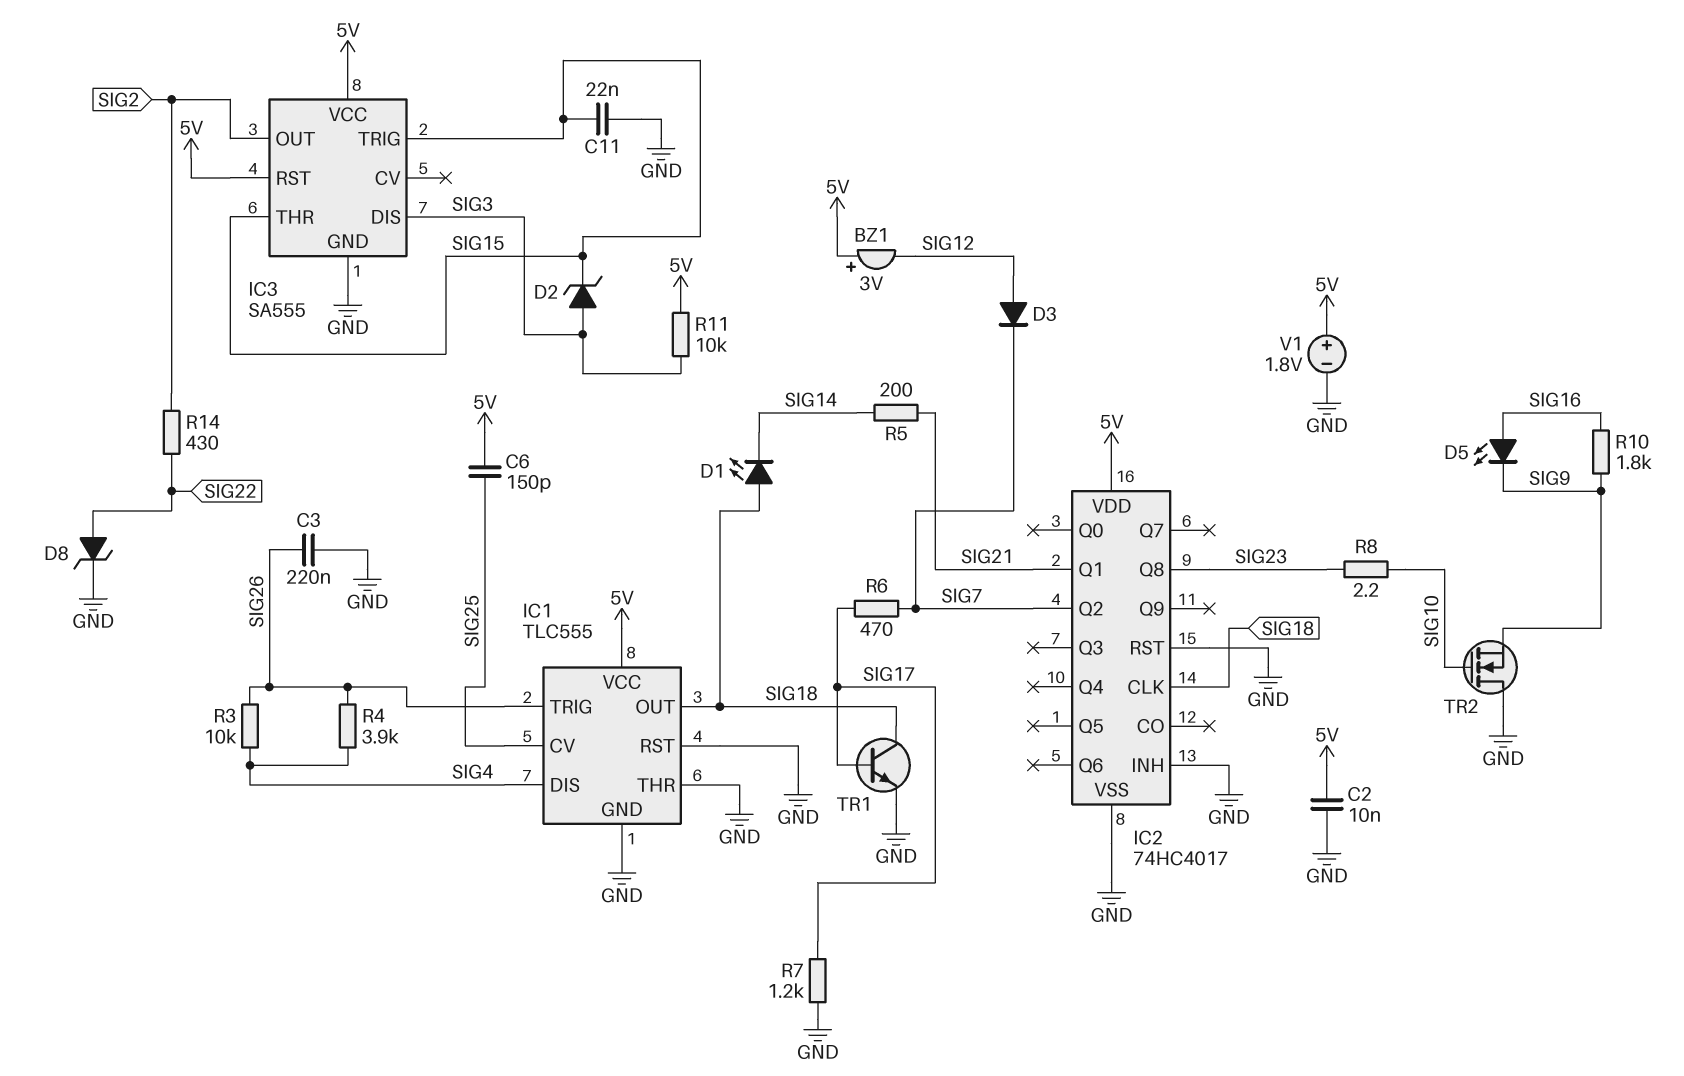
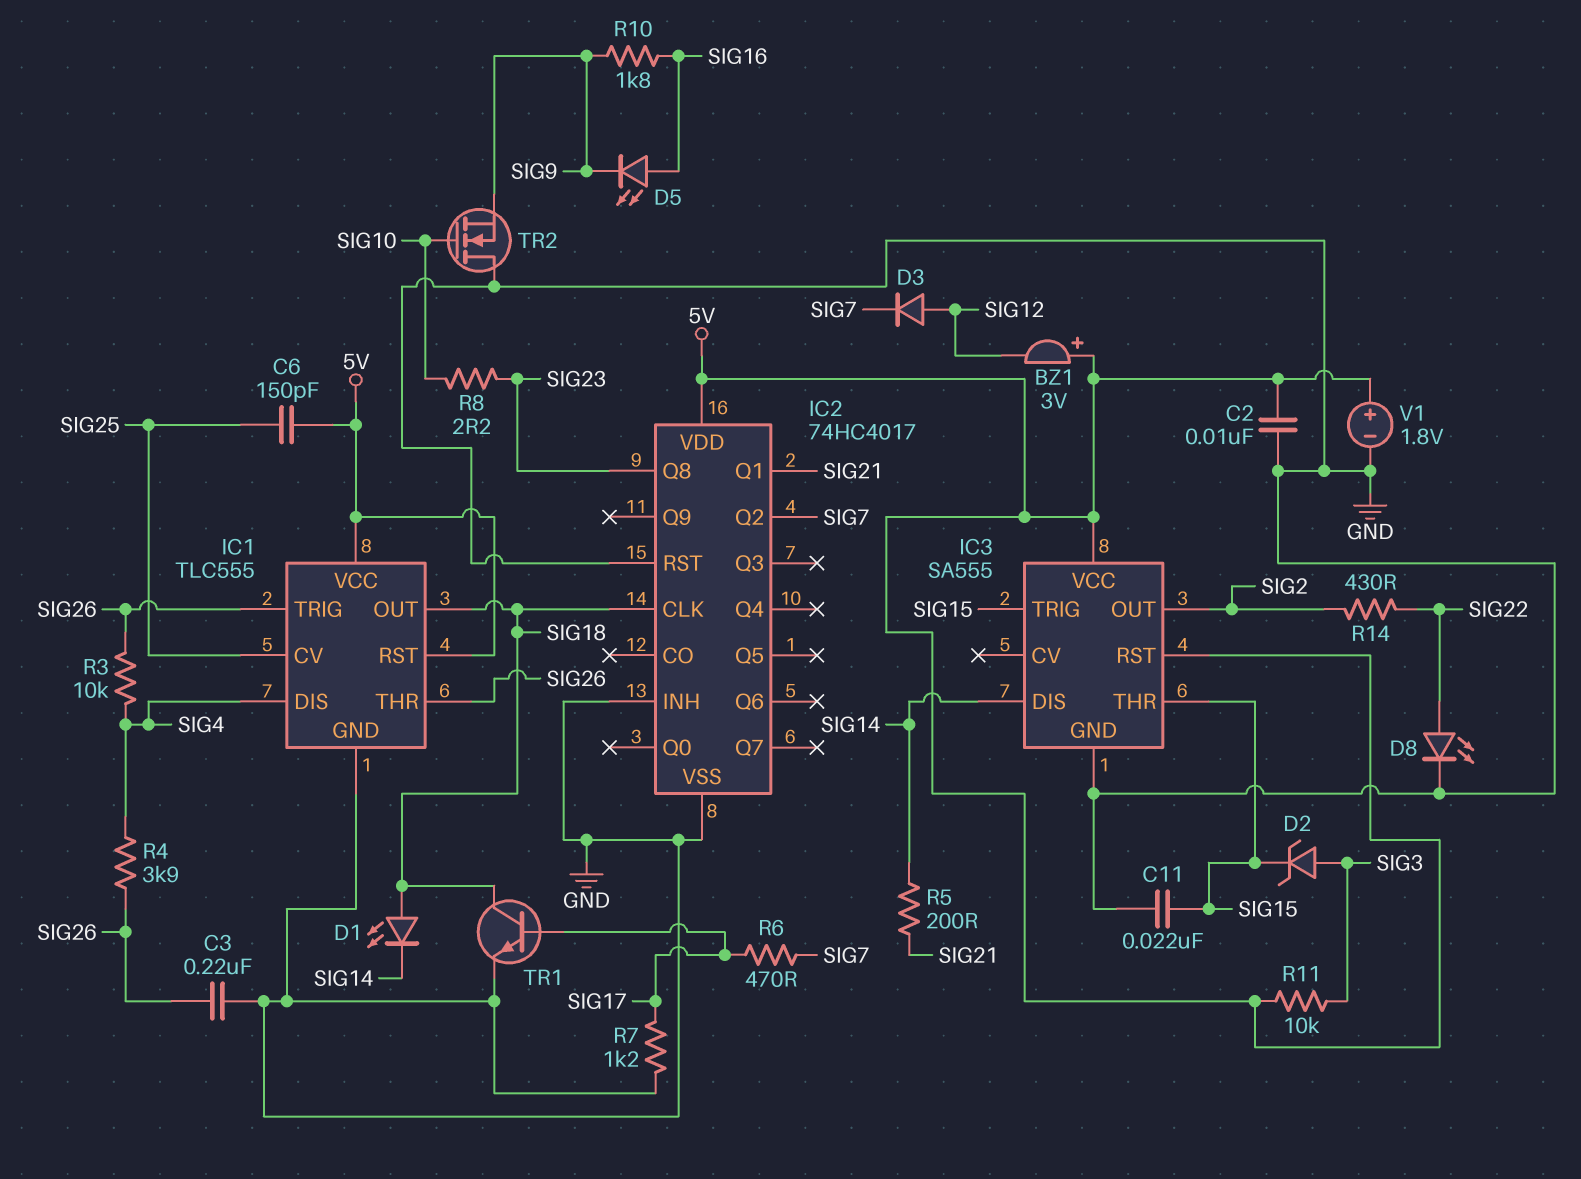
D8: zener (A SIG22, K GND) -> LED (A SIG22, K GND)
IC1 pin RST: GND -> 5V
IC1 pin THR: GND -> SIG26
IC3 pin DIS: SIG3 -> SIG14

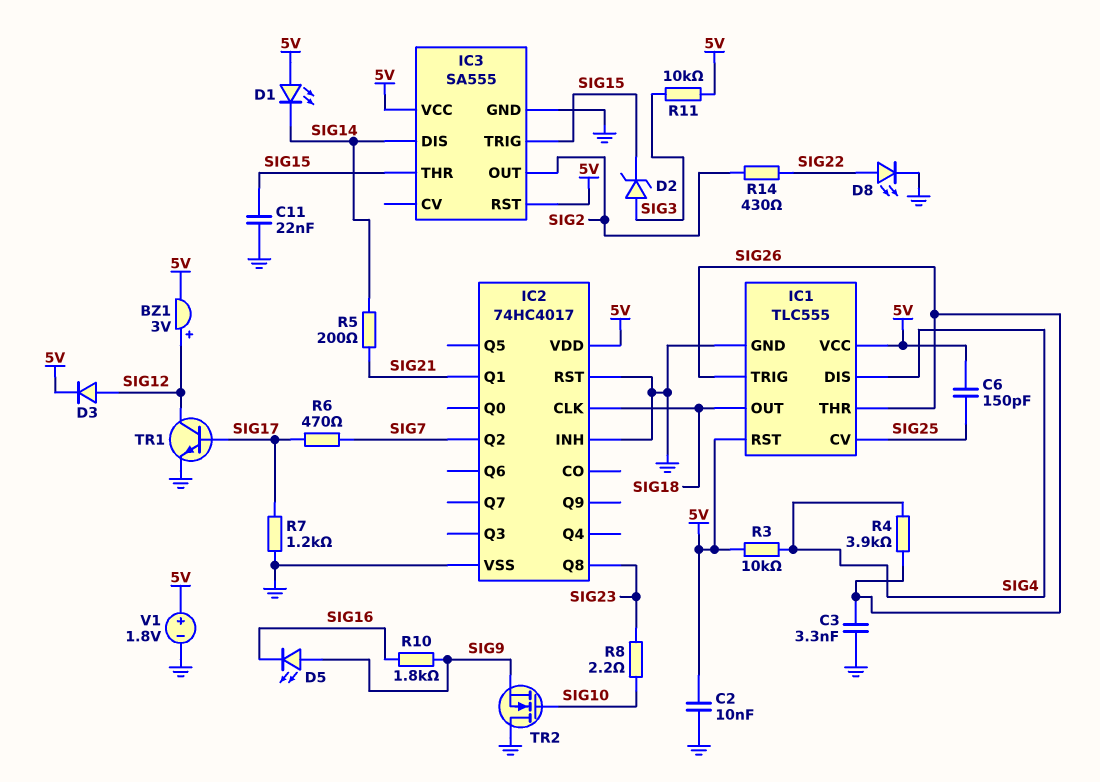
BZ1: buzzer 3V (plus 5V, minus SIG12) -> buzzer 3V (plus SIG12, minus 5V)
C3: 220nF (GND, SIG26) -> 3.3nF (GND, SIG26)
D1: LED (A SIG18, K SIG14) -> LED (A 5V, K SIG14)
D3: diode (A SIG12, K SIG7) -> diode (A SIG12, K 5V)
D5: LED (A SIG16, K SIG9) -> LED (A SIG9, K SIG16)
R3: 10k (SIG4, SIG26) -> 10k (5V, SIG4)
TR1: NPN (B SIG17, C SIG18, E GND) -> NPN (B SIG17, C SIG12, E GND)

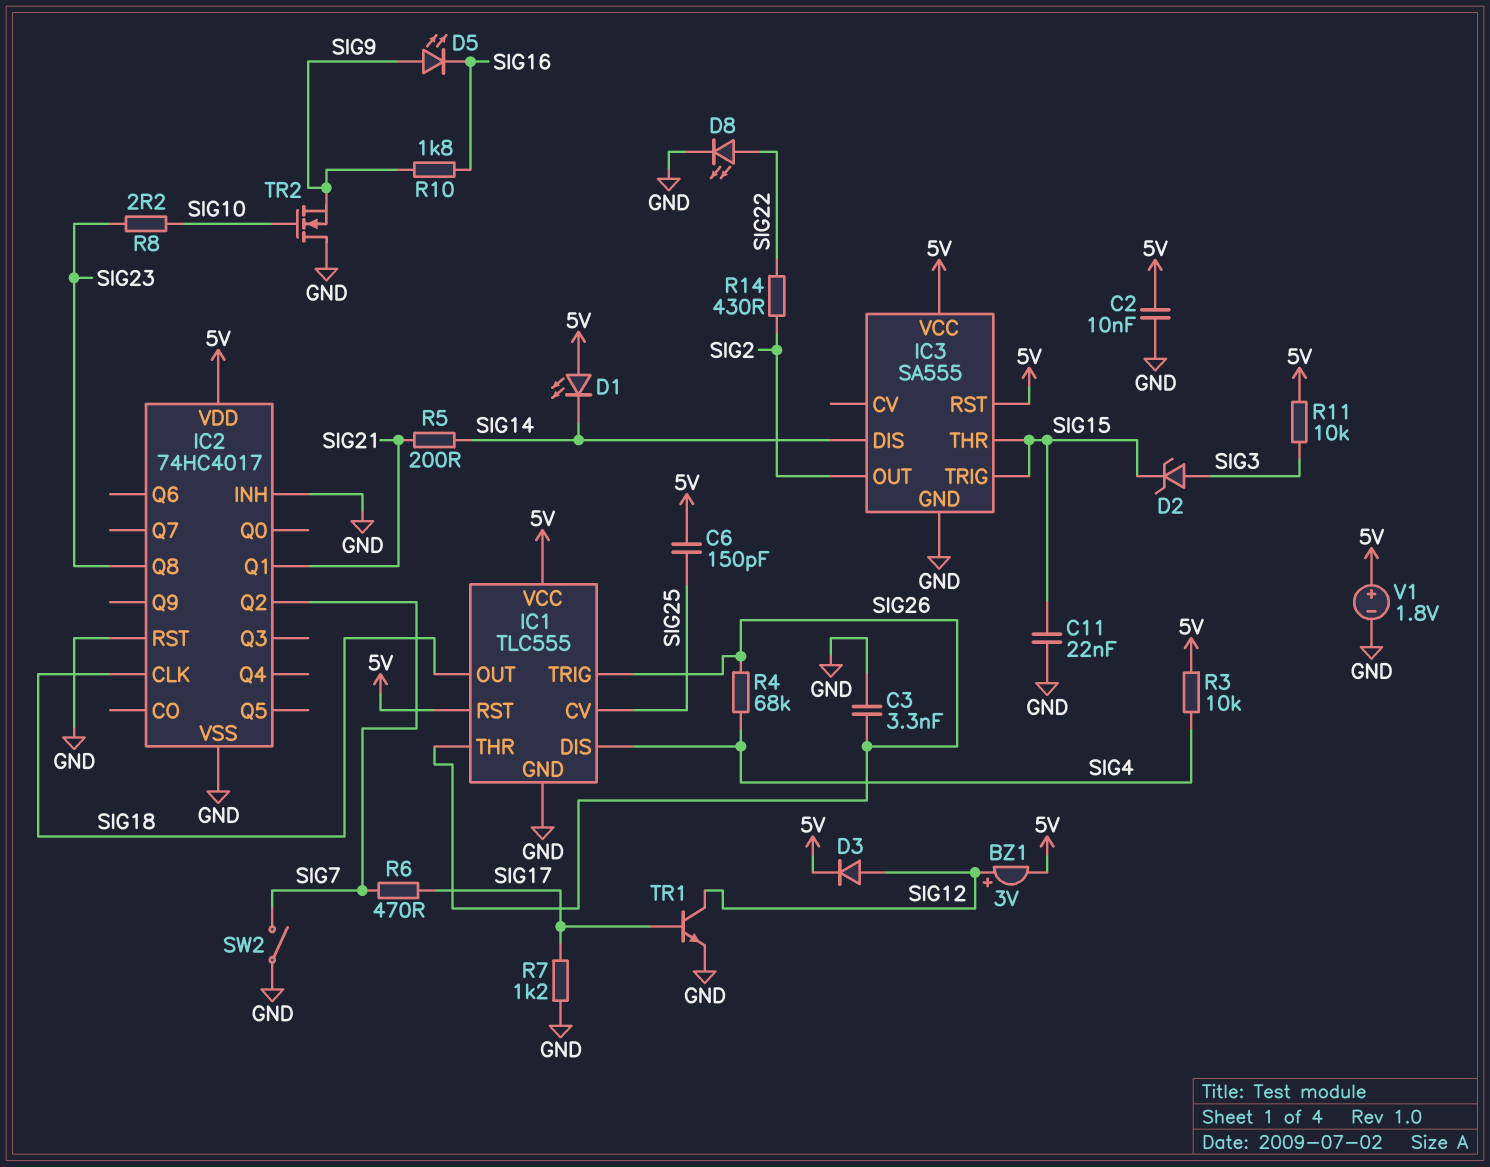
R4: 3.9k (SIG4, SIG26) -> 68k (SIG4, SIG26)
SW2: none -> switch (GND, SIG7)

